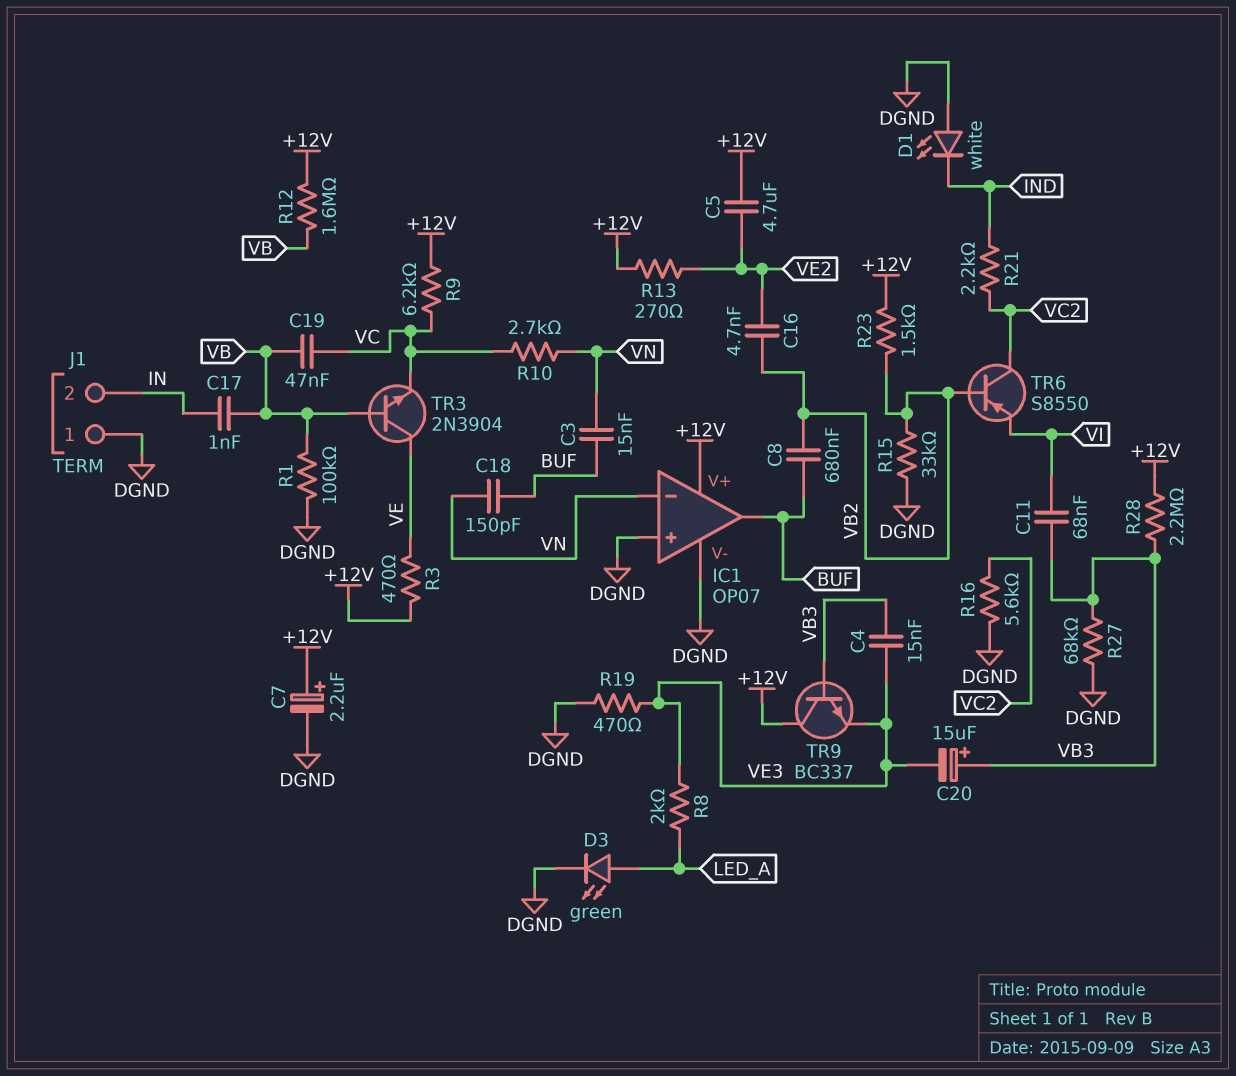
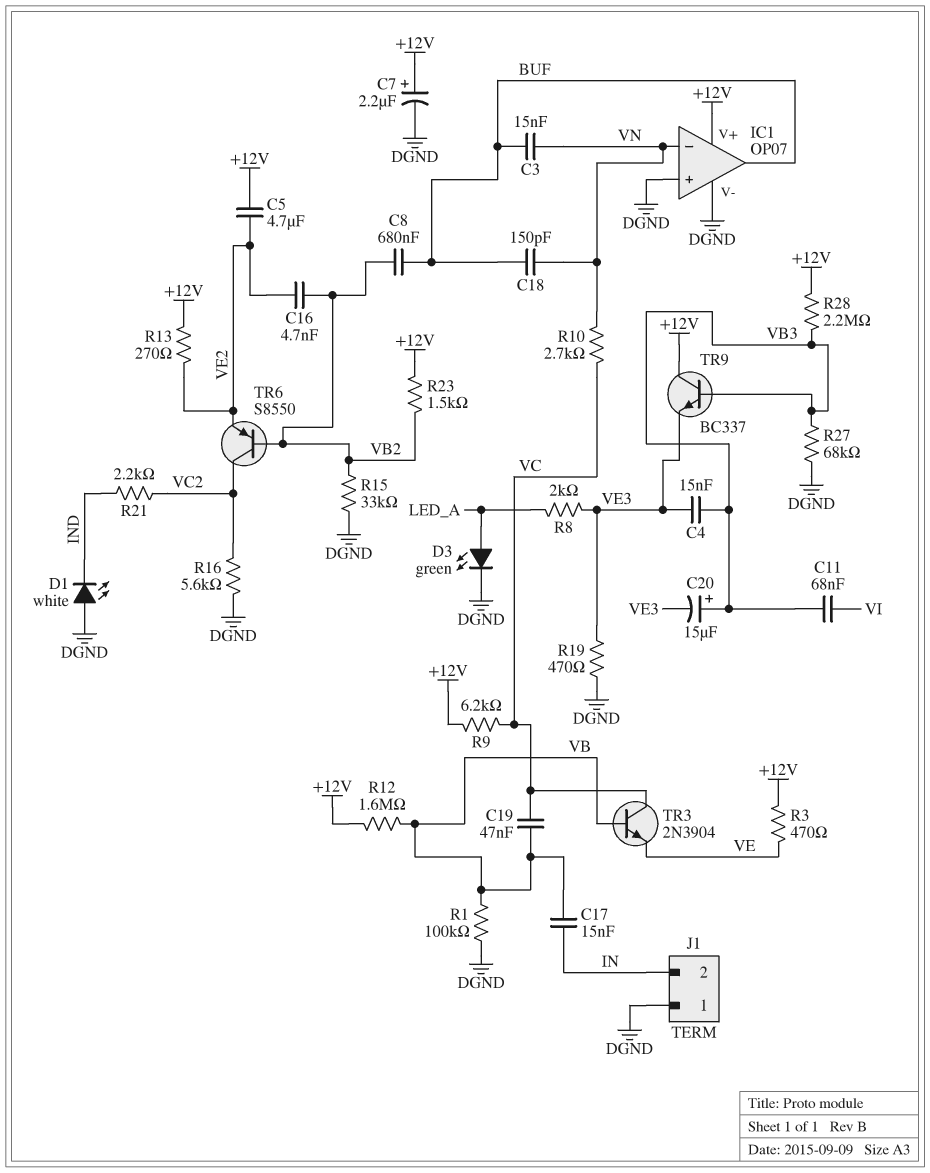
C17: 1nF (IN, VB) -> 15nF (IN, VB)
TR3: NPN 2N3904 (B VB, C VE, E VC) -> NPN 2N3904 (B VB, C VC, E VE)
TR6: PNP S8550 (B VB2, C VC2, E VI) -> PNP S8550 (B VB2, C VC2, E VE2)

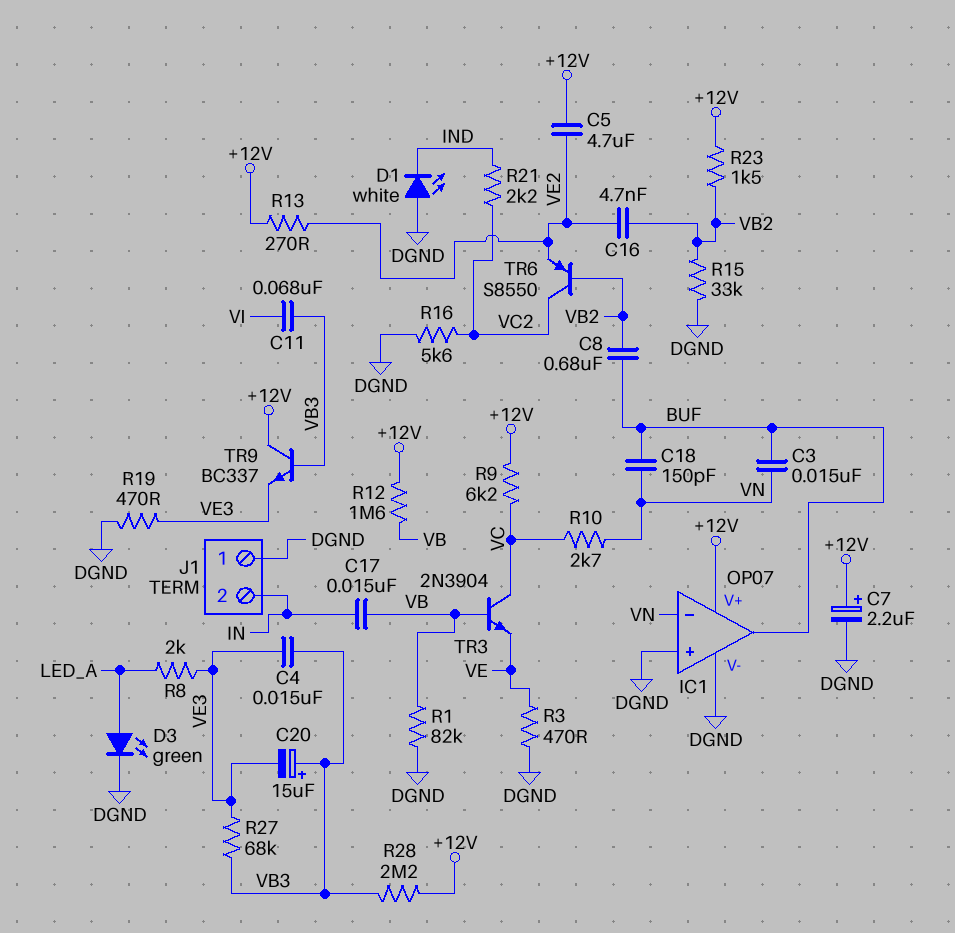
C19: 47nF (VB, VC) -> none
R1: 100k (DGND, VB) -> 82k (DGND, VB)
R3: 470 (+12V, VE) -> 470 (DGND, VE)
R27: 68k (DGND, VB3) -> 68k (VB3, VE3)

